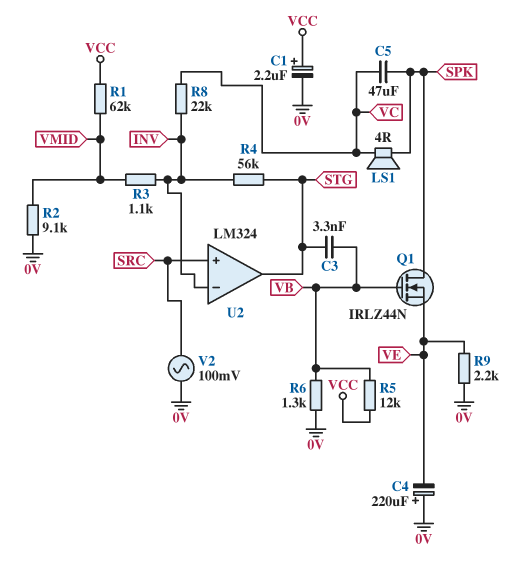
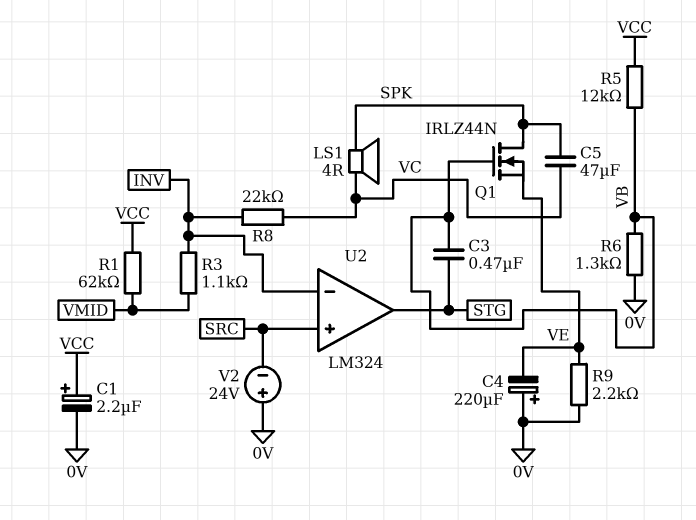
C3: 3.3nF (STG, VB) -> 470nF (STG, VB)
R2: 9.1k (0V, VMID) -> none
R4: 56k (INV, STG) -> none
V2: AC 100mV (0V, SRC) -> 24V (plus 0V, minus SRC)

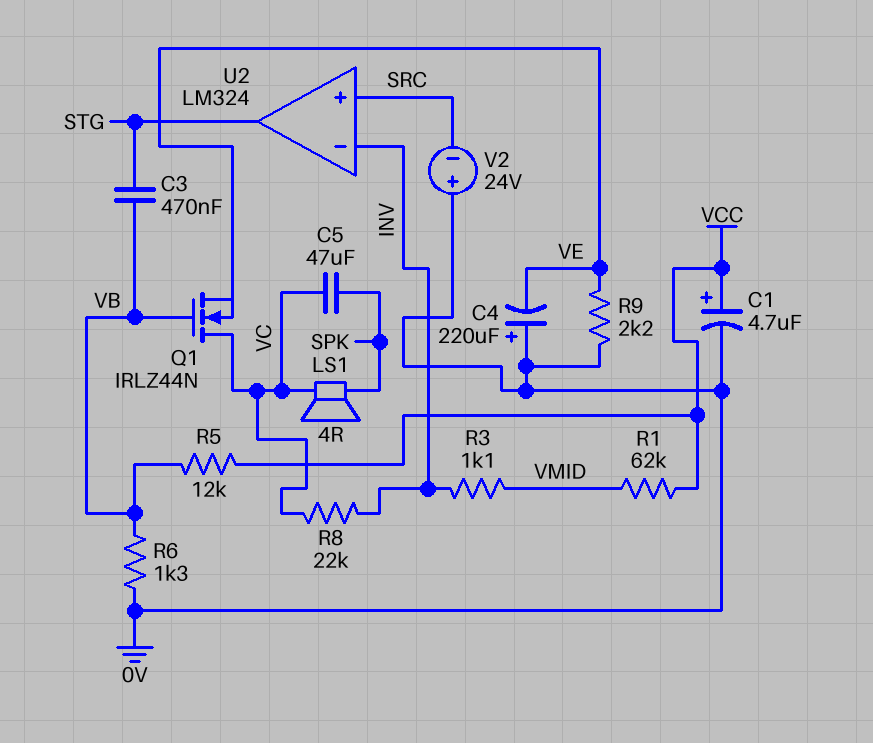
C1: 2.2uF (plus VCC, minus 0V) -> 4.7uF (plus VCC, minus 0V)
Q1: NMOS IRLZ44N (G VB, D SPK, S VE) -> NMOS IRLZ44N (G VB, D VC, S VE)

